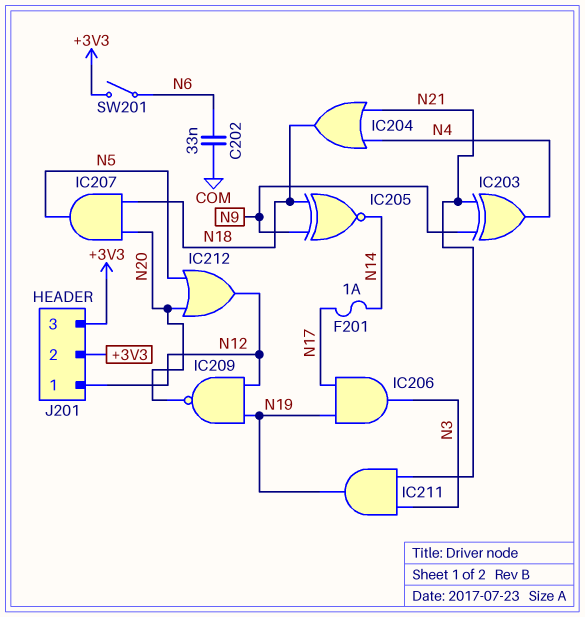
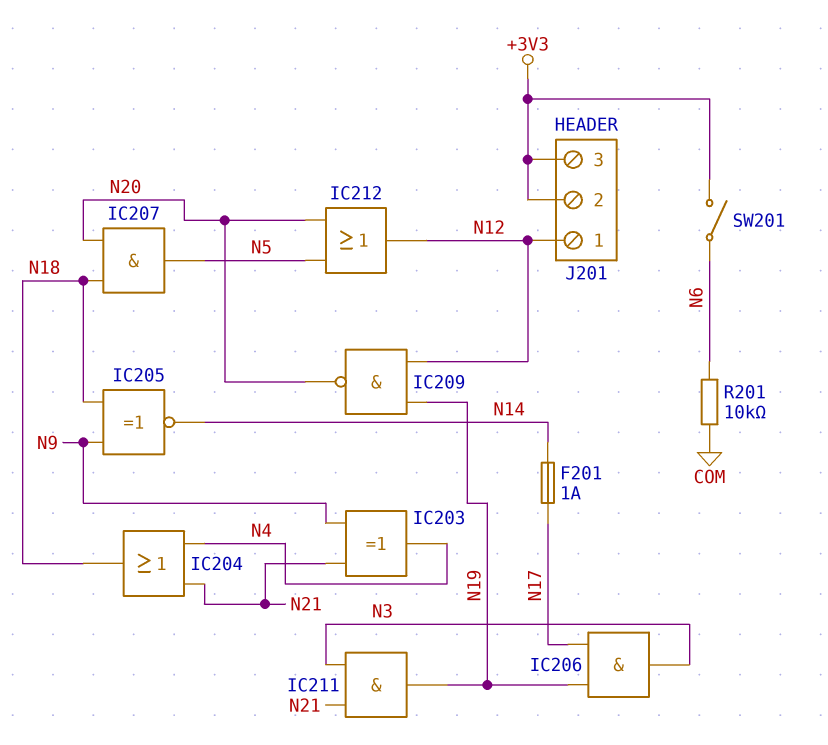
C202: 33nF (COM, N6) -> none
R201: none -> 10k (COM, N6)

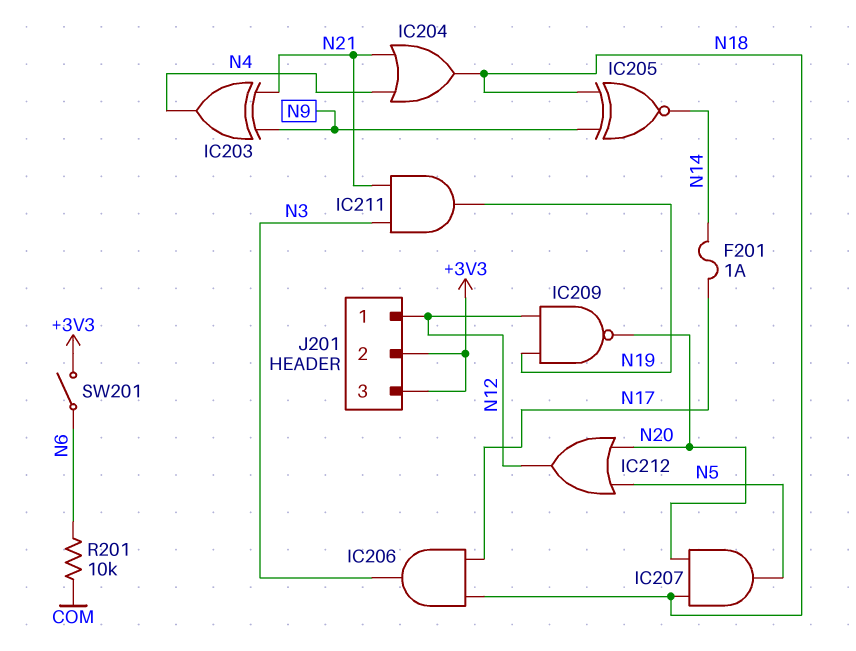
IC206: AND (in N17, in N19, out N3) -> AND (in N17, in N18, out N3)

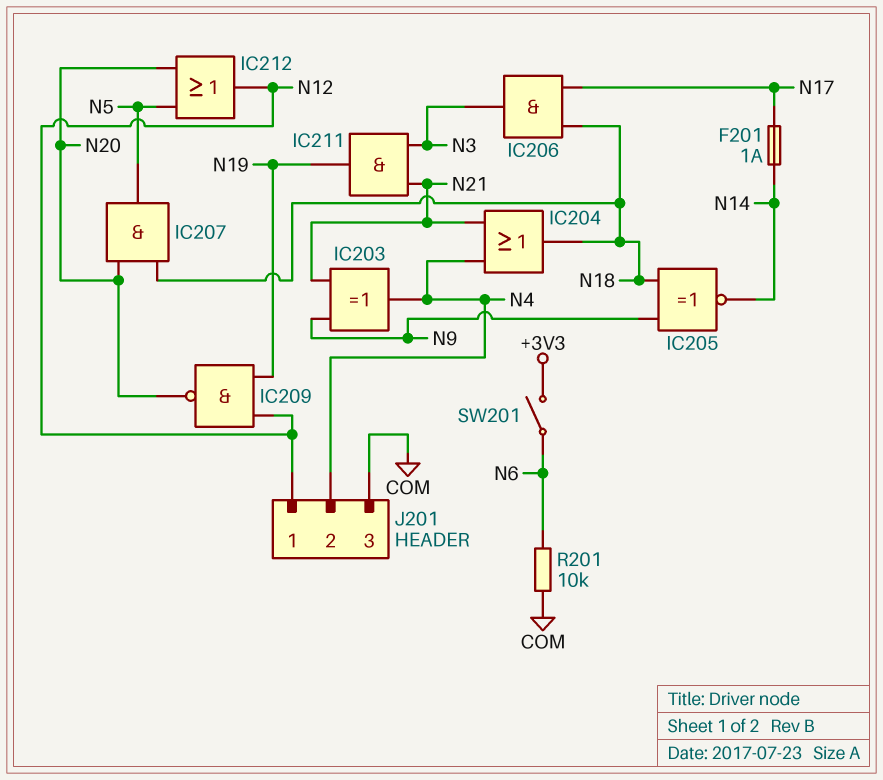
J201 pin 2: +3V3 -> N4
J201 pin 3: +3V3 -> COM

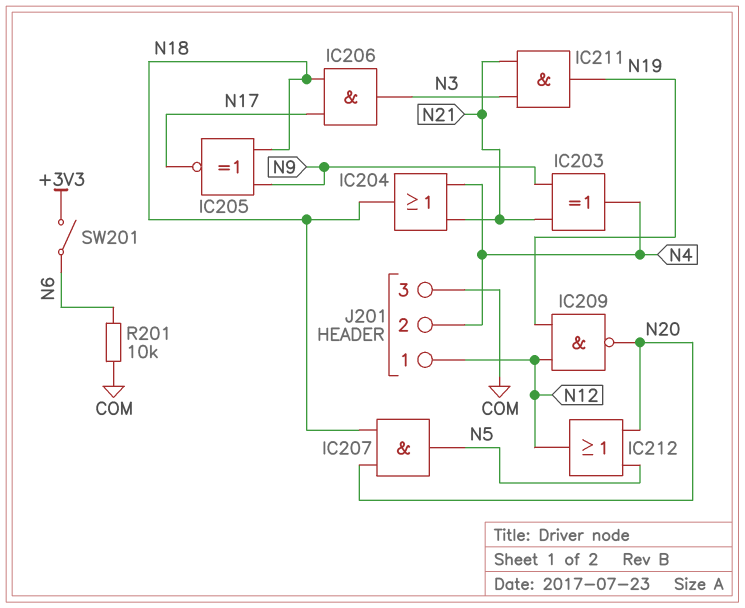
F201: 1A (N14, N17) -> none
IC205: XNOR (in N9, in N18, out N14) -> XNOR (in N9, in N18, out N17)

